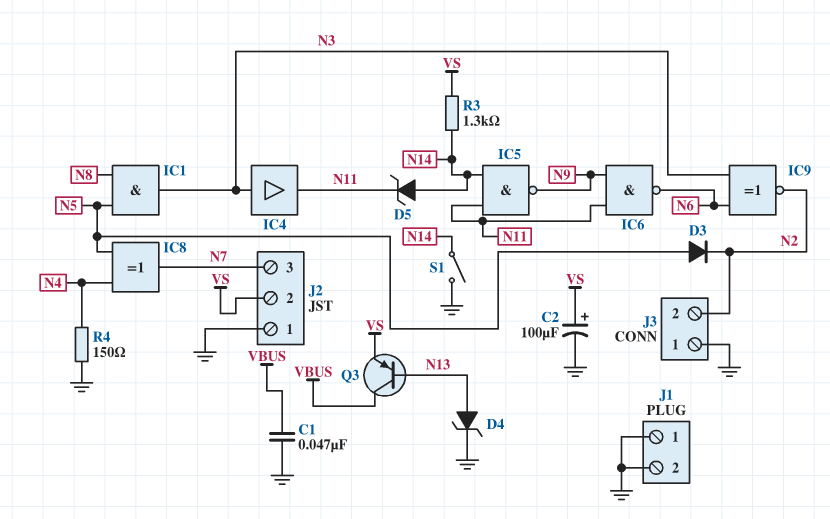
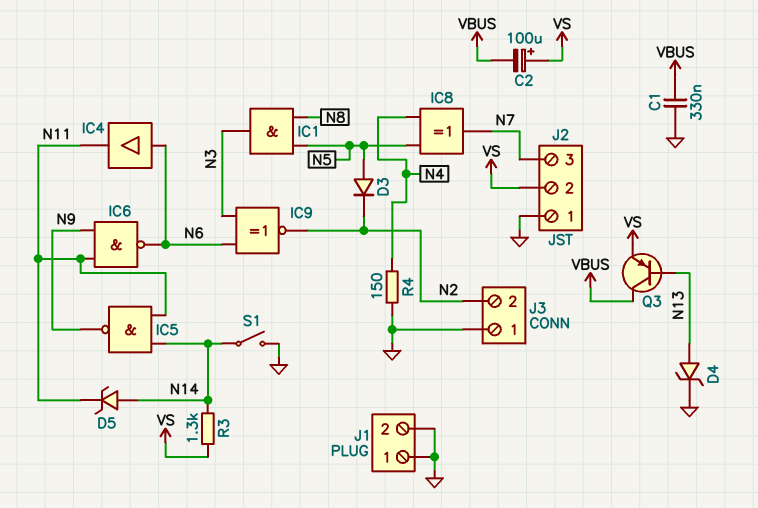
C1: 47nF (GND, VBUS) -> 330nF (GND, VBUS)
C2: 100uF (plus VS, minus GND) -> 100uF (plus VS, minus VBUS)
IC4: buffer (in N3, out N11) -> buffer (in N6, out N11)

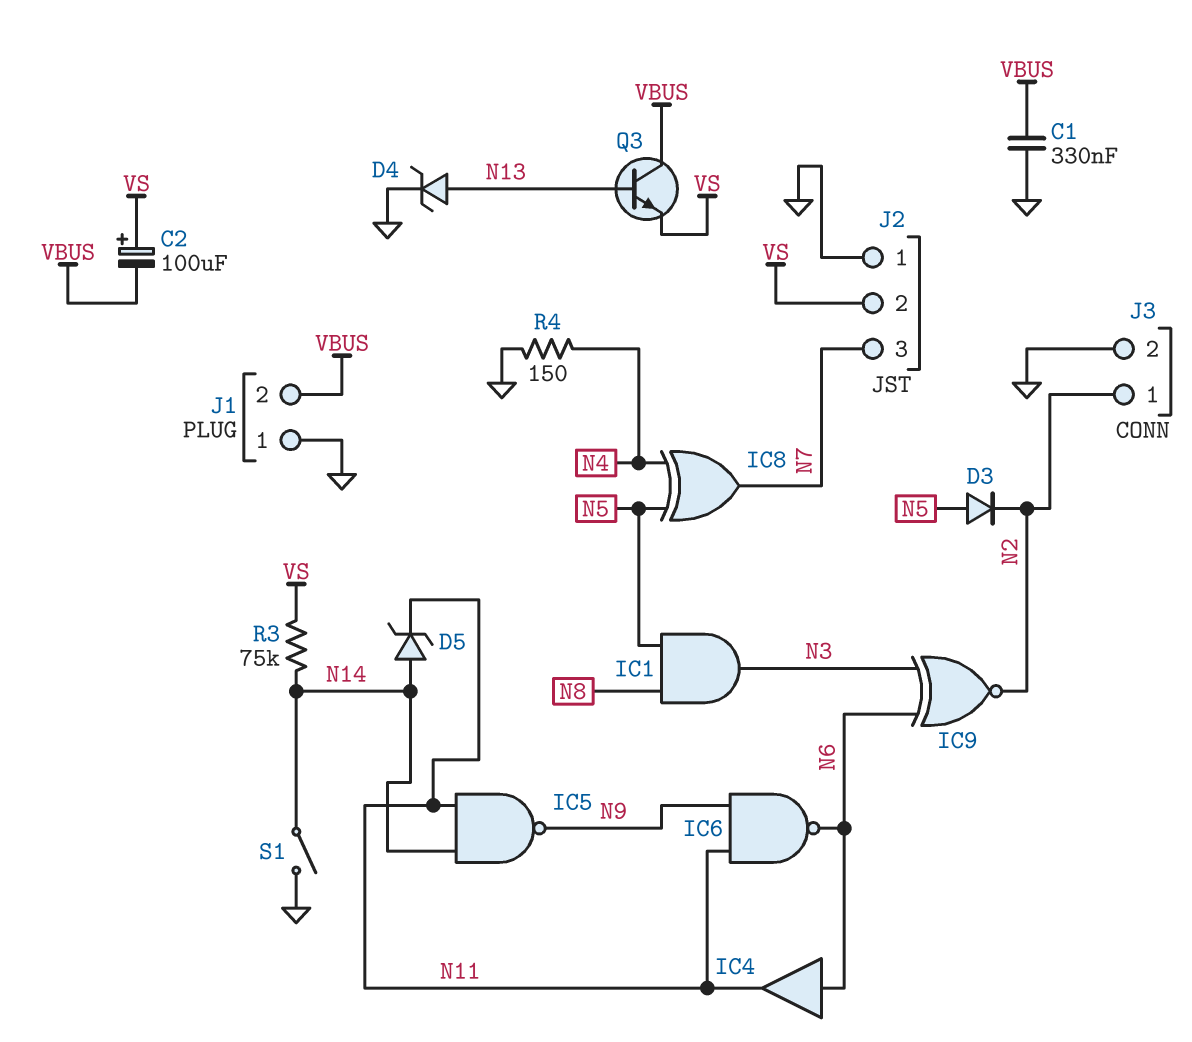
J1 pin 2: GND -> VBUS
J3 pin 1: GND -> N2
J3 pin 2: N2 -> GND
Q3: PNP (B N13, C VBUS, E VS) -> NPN (B N13, C VBUS, E VS)
R3: 1.3k (N14, VS) -> 75k (N14, VS)

